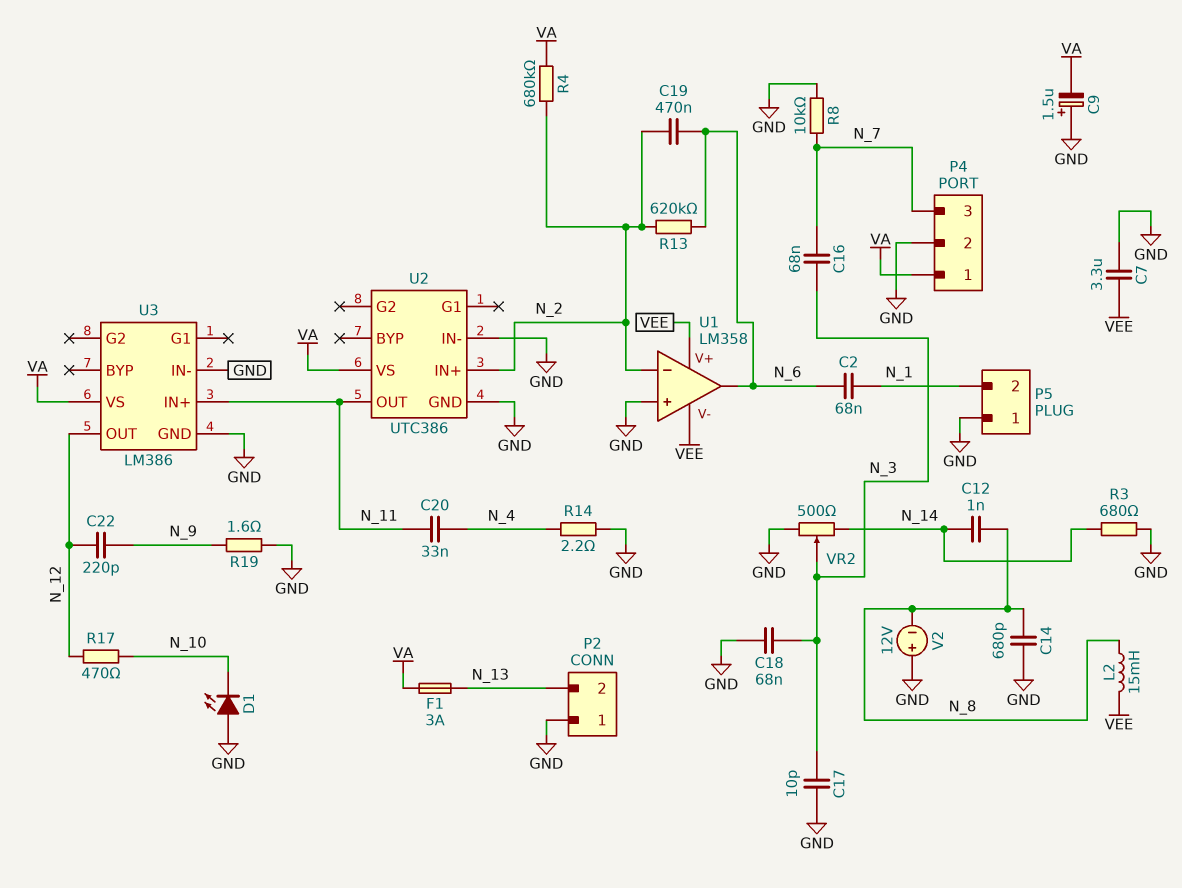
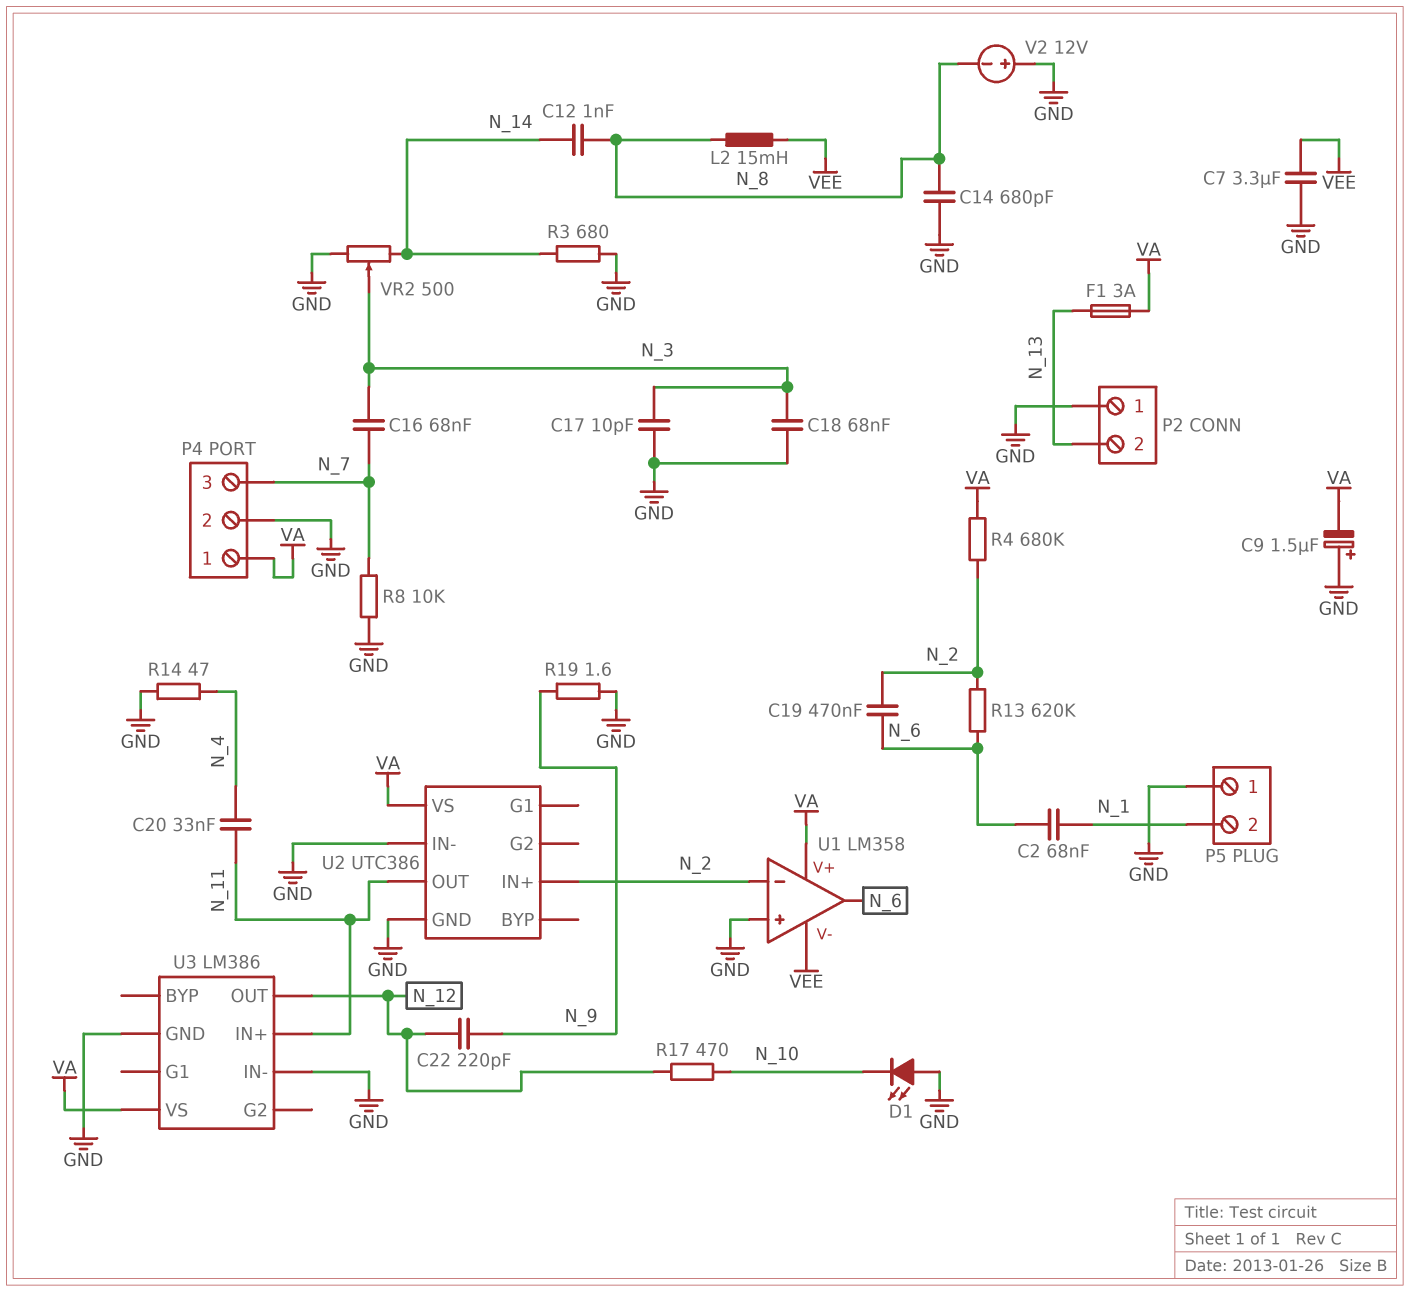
R14: 2.2 (GND, N_4) -> 47 (GND, N_4)
U1 pin V+: VEE -> VA

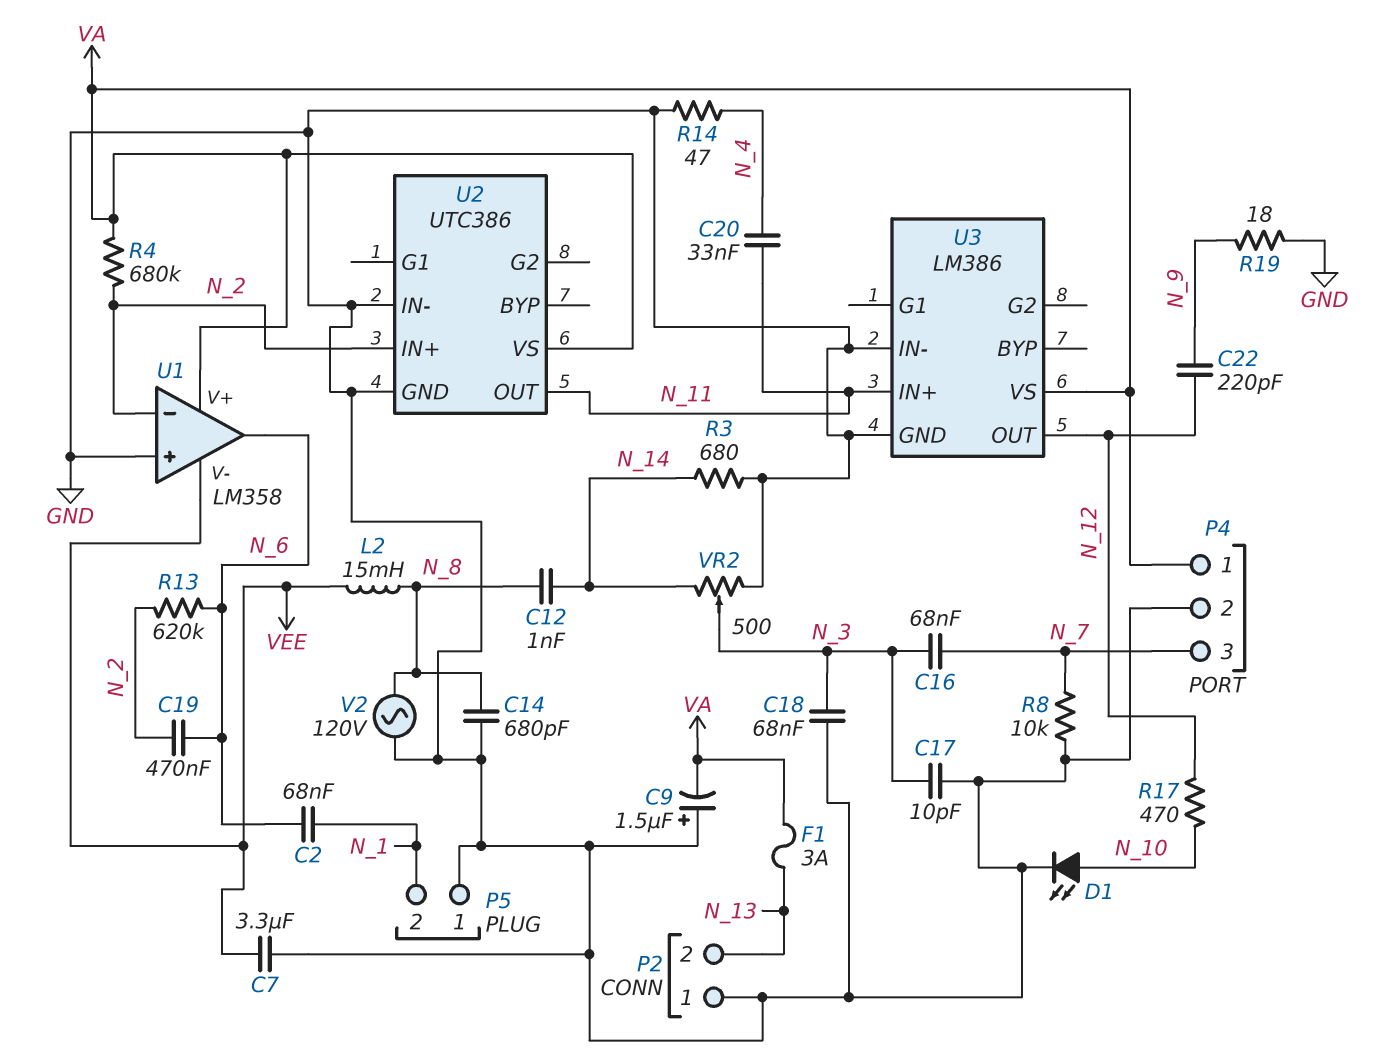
D1: LED (A GND, K N_10) -> LED (A N_10, K GND)
R19: 1.6 (GND, N_9) -> 18 (GND, N_9)
V2: 12V (plus GND, minus N_8) -> AC 120V (GND, N_8)

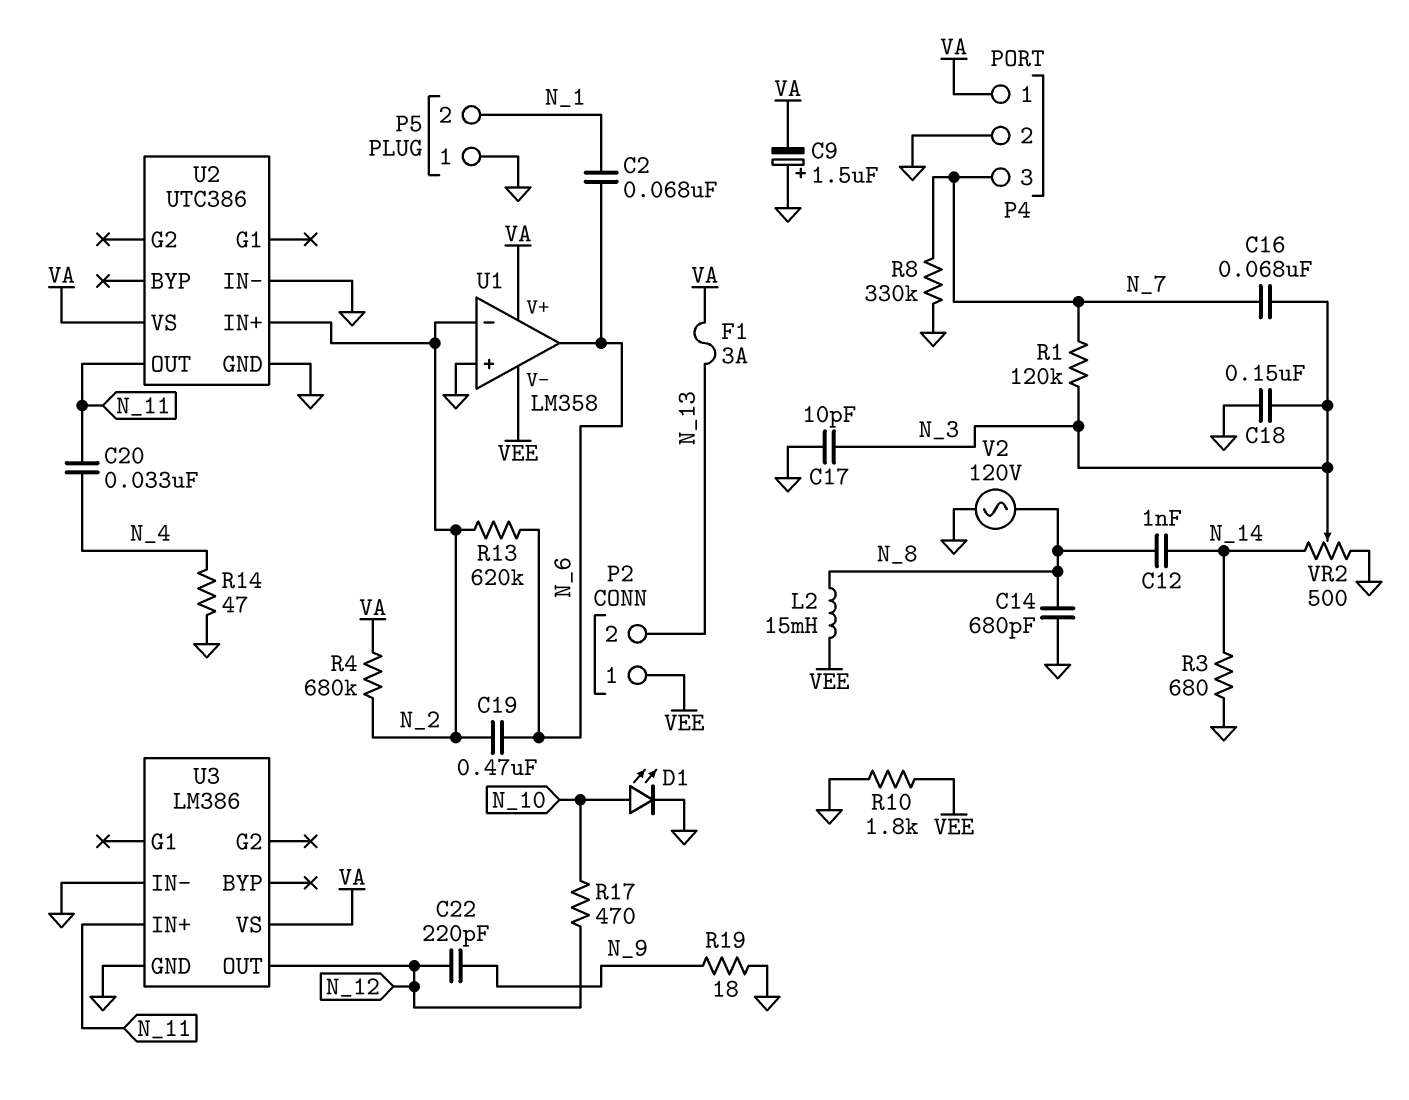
C7: 3.3uF (GND, VEE) -> none
C18: 68nF (GND, N_3) -> 150nF (GND, N_3)
P2 pin 1: GND -> VEE
R1: none -> 120k (N_3, N_7)
R8: 10k (GND, N_7) -> 330k (GND, N_7)
R10: none -> 1.8k (GND, VEE)

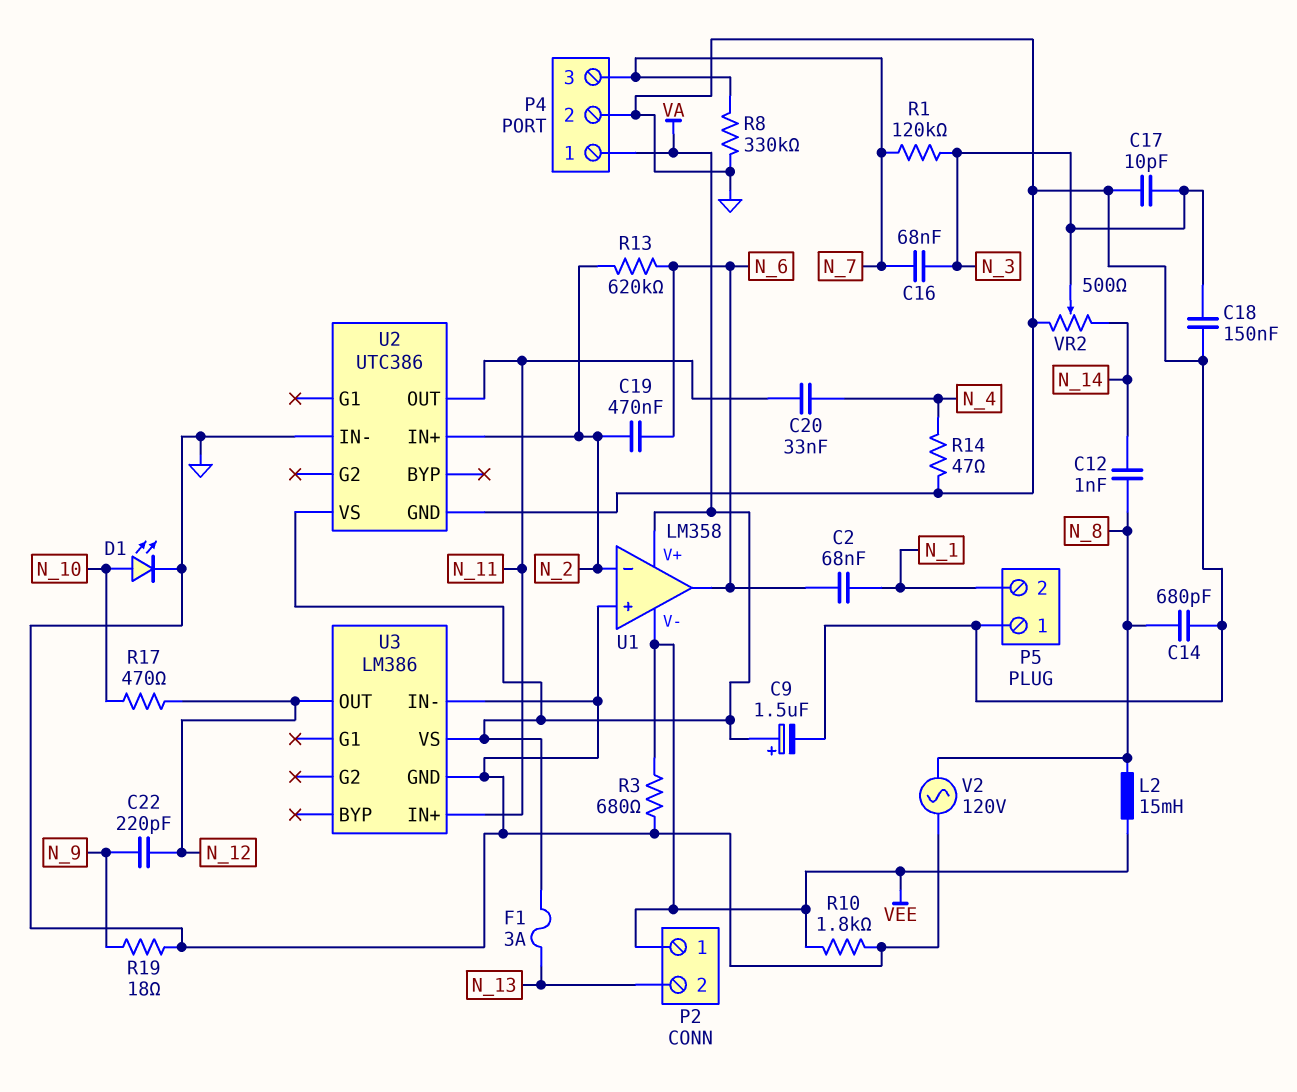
C9: 1.5uF (plus GND, minus VA) -> 1.5uF (plus VA, minus GND)
R3: 680 (GND, N_14) -> 680 (GND, VEE)
R4: 680k (N_2, VA) -> none

